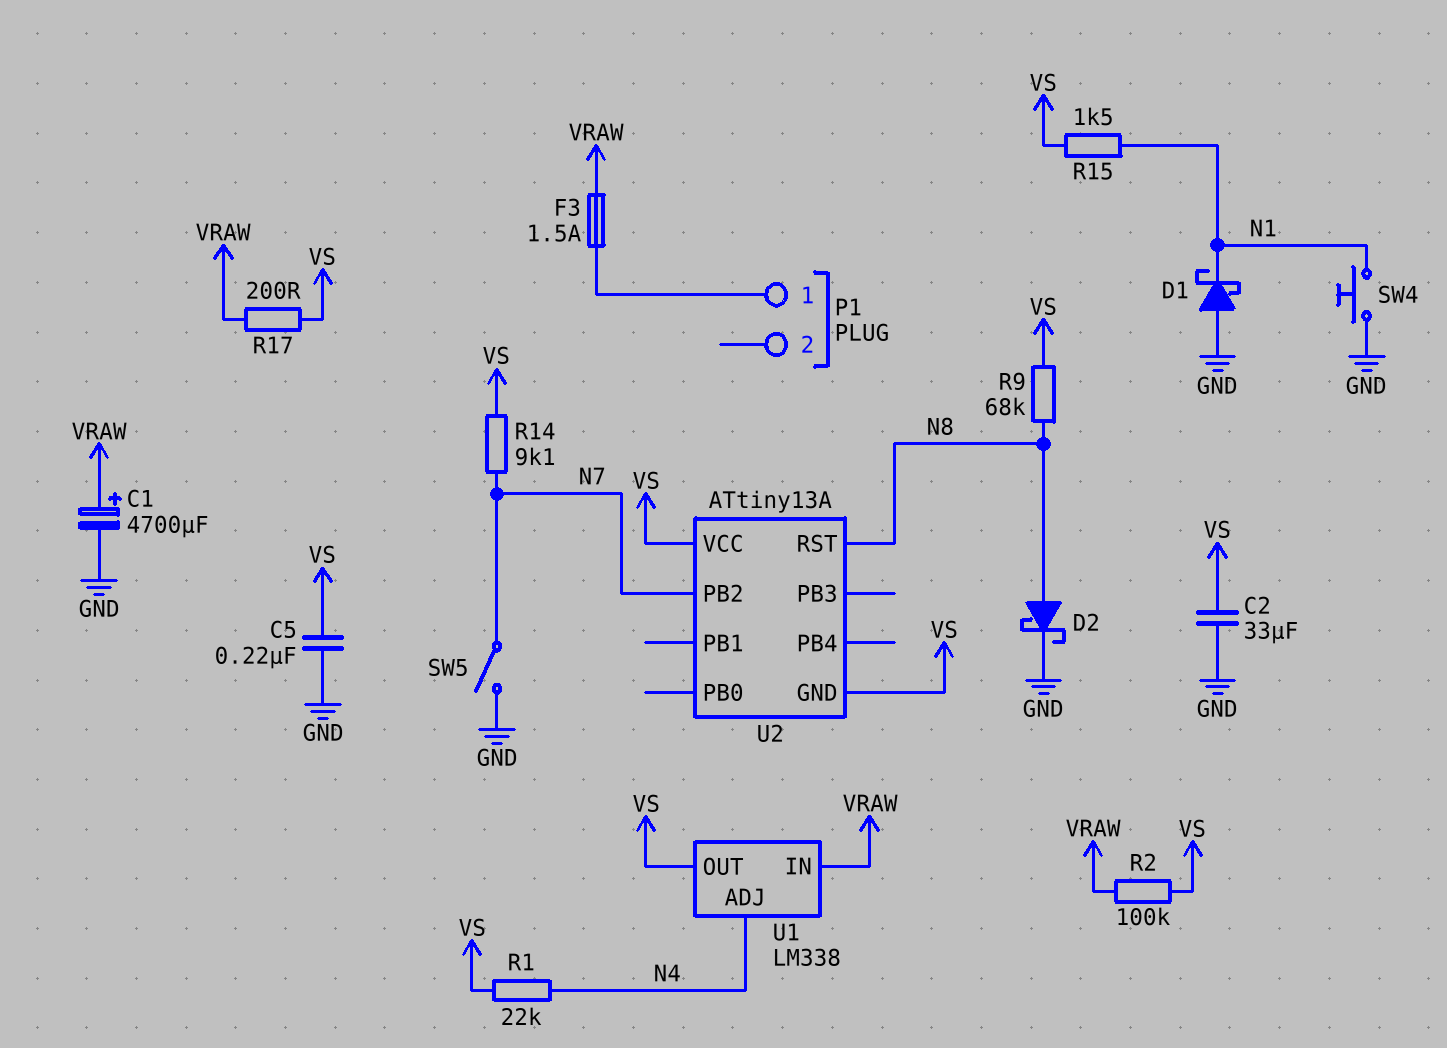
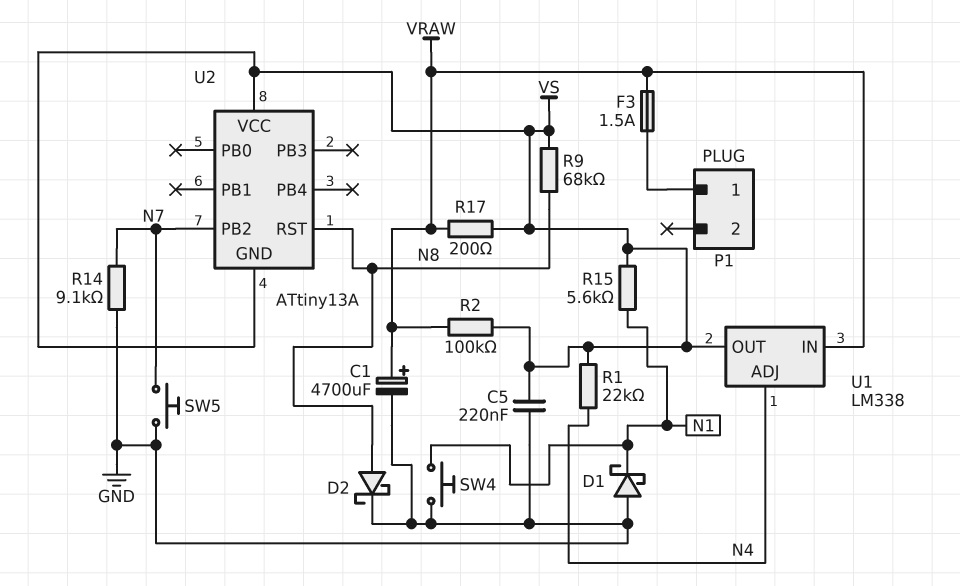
C2: 33uF (GND, VS) -> none
R14: 9.1k (N7, VS) -> 9.1k (GND, N7)
R15: 1.5k (N1, VS) -> 5.6k (N1, VS)
SW5: switch (GND, N7) -> button (GND, N7)

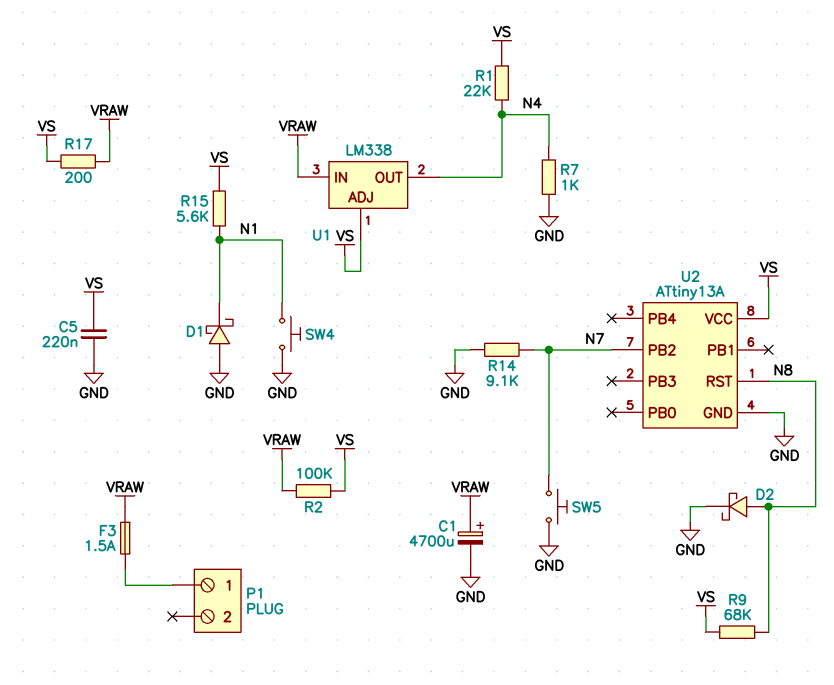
R7: none -> 1k (GND, N4)
U1 pin ADJ: N4 -> VS
U1 pin OUT: VS -> N4
U2 pin GND: VS -> GND

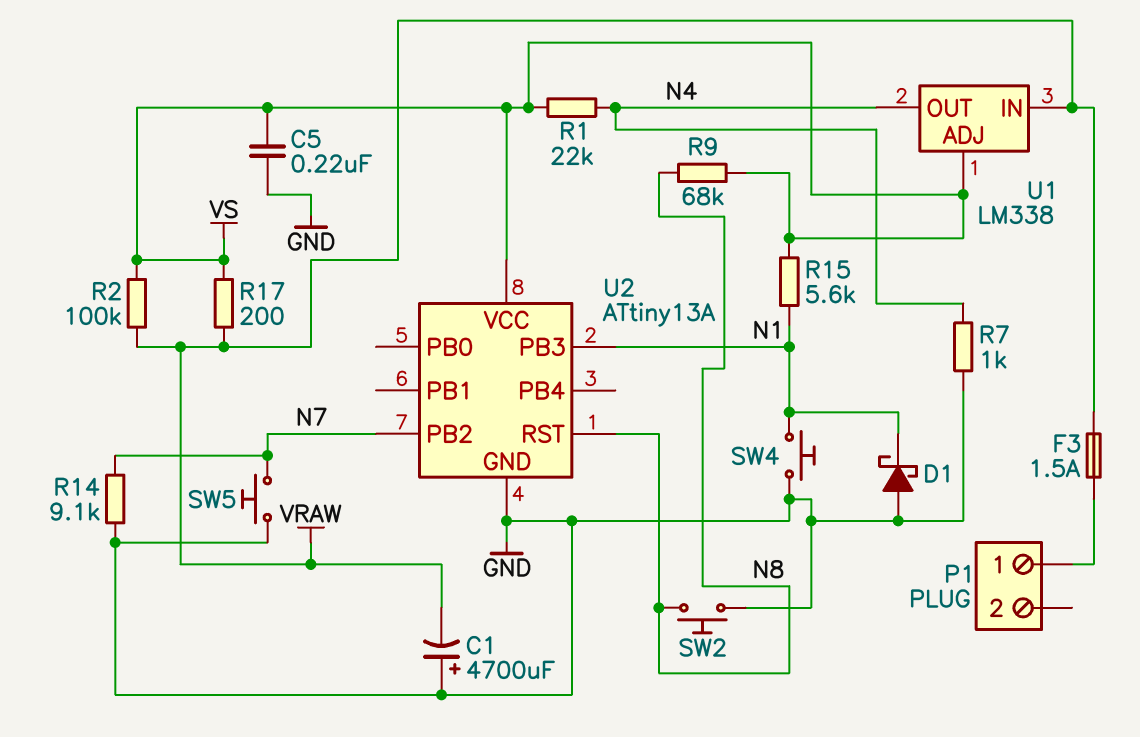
C1: 4700uF (plus VRAW, minus GND) -> 4700uF (plus GND, minus VRAW)
D2: schottky (A N8, K GND) -> none
SW2: none -> button (GND, N8)
U2 pin PB3: none -> N1

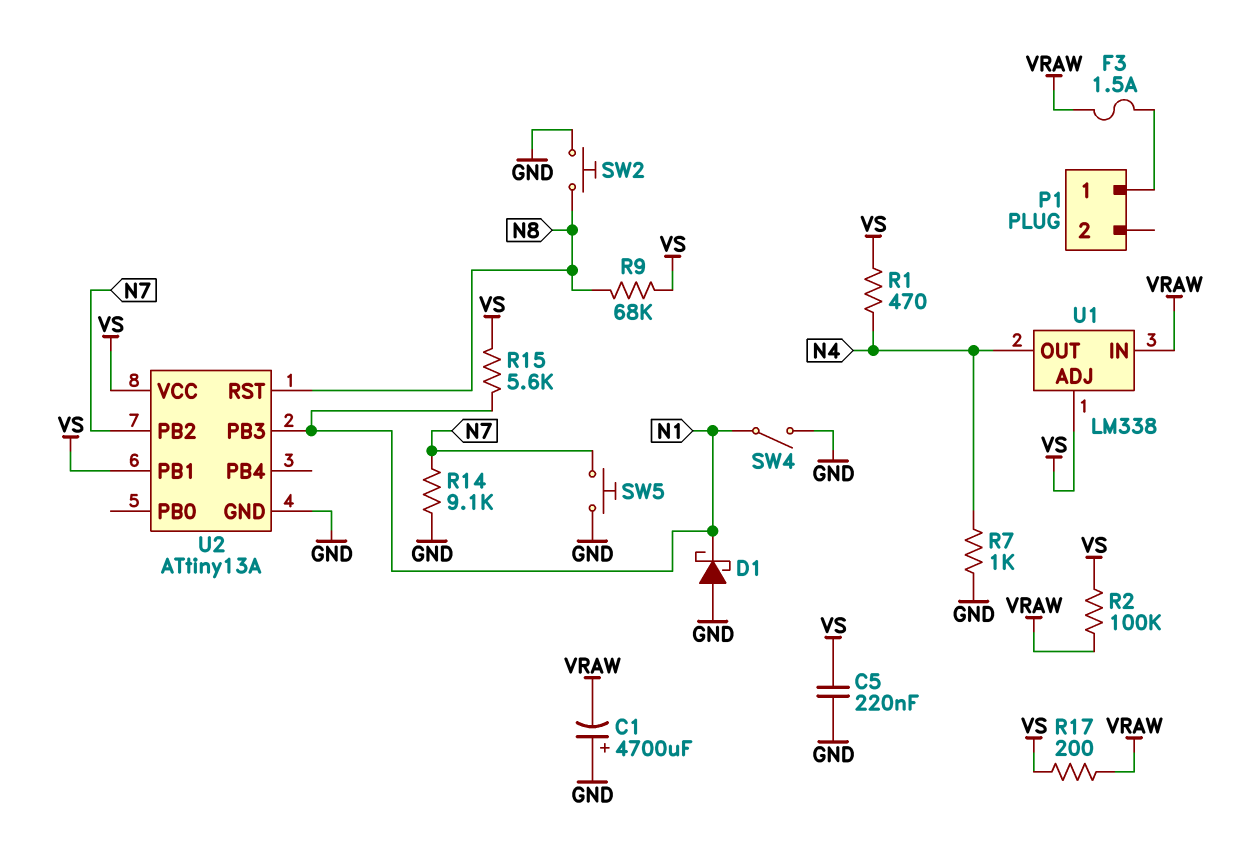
R1: 22k (N4, VS) -> 470 (N4, VS)
SW4: button (GND, N1) -> switch (GND, N1)
U2 pin PB1: none -> VS

